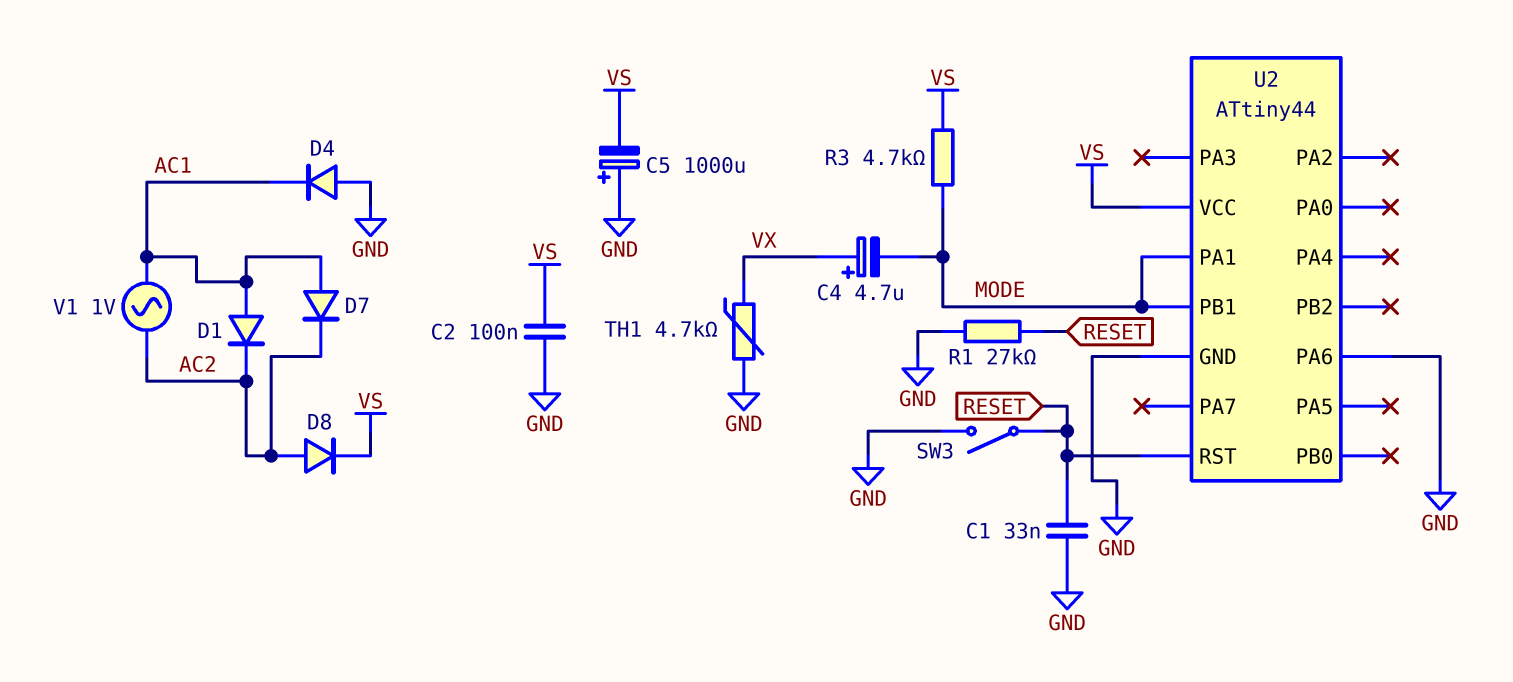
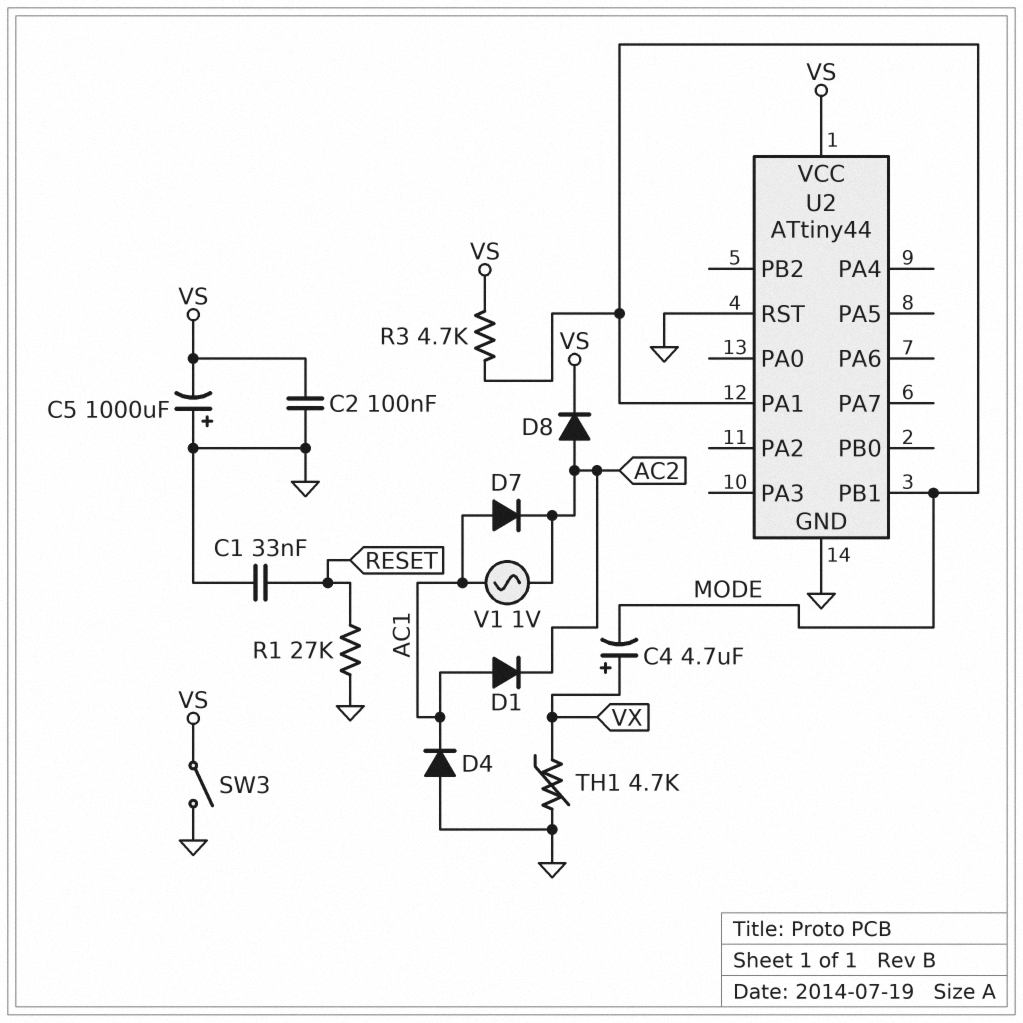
SW3: switch (GND, RESET) -> switch (GND, VS)
U2 pin PA6: GND -> none
U2 pin RST: RESET -> GND

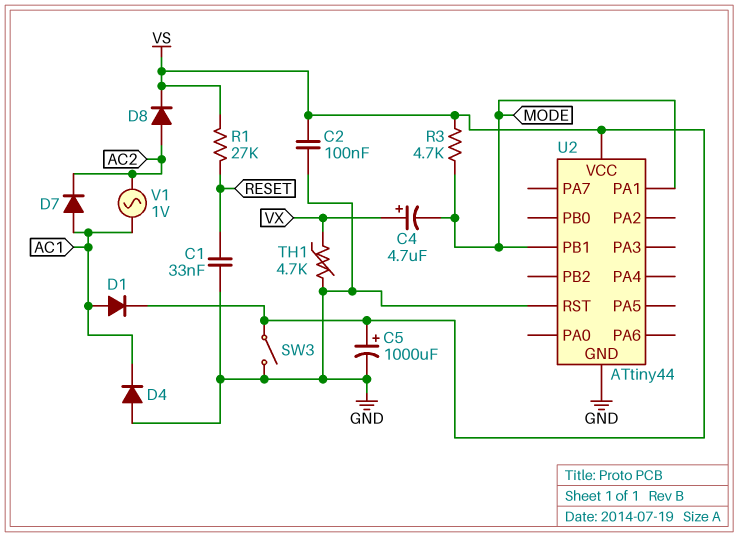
C5: 1000uF (plus GND, minus VS) -> 1000uF (plus VS, minus GND)
D1: diode (A AC1, K AC2) -> diode (A AC1, K VS)
R1: 27k (GND, RESET) -> 27k (RESET, VS)

